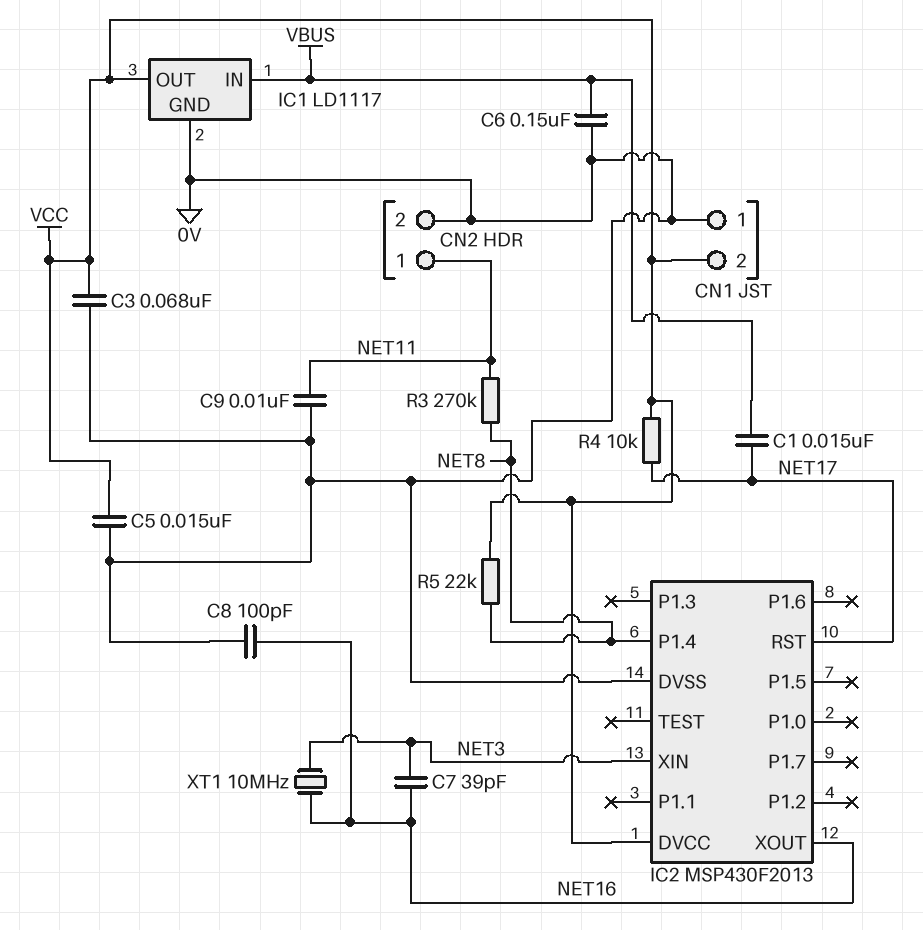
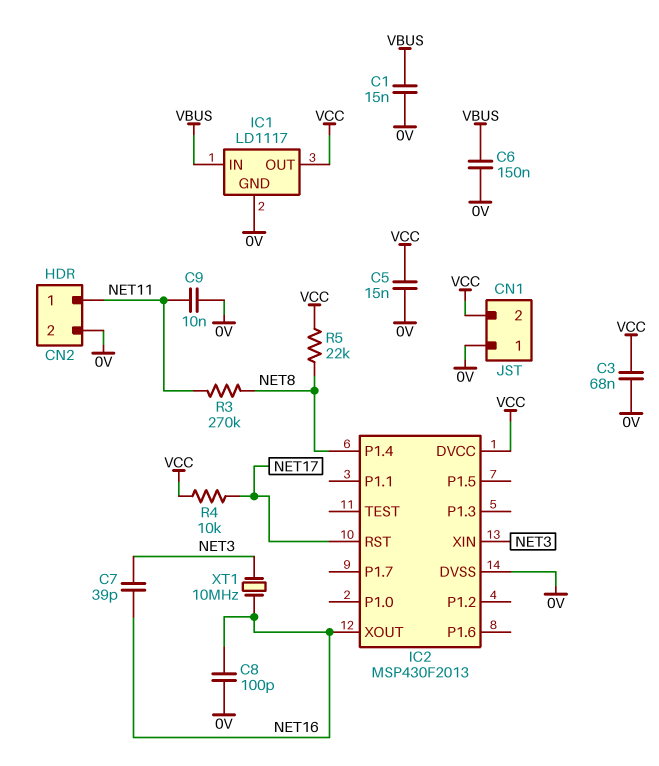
C1: 15nF (NET17, VBUS) -> 15nF (0V, VBUS)

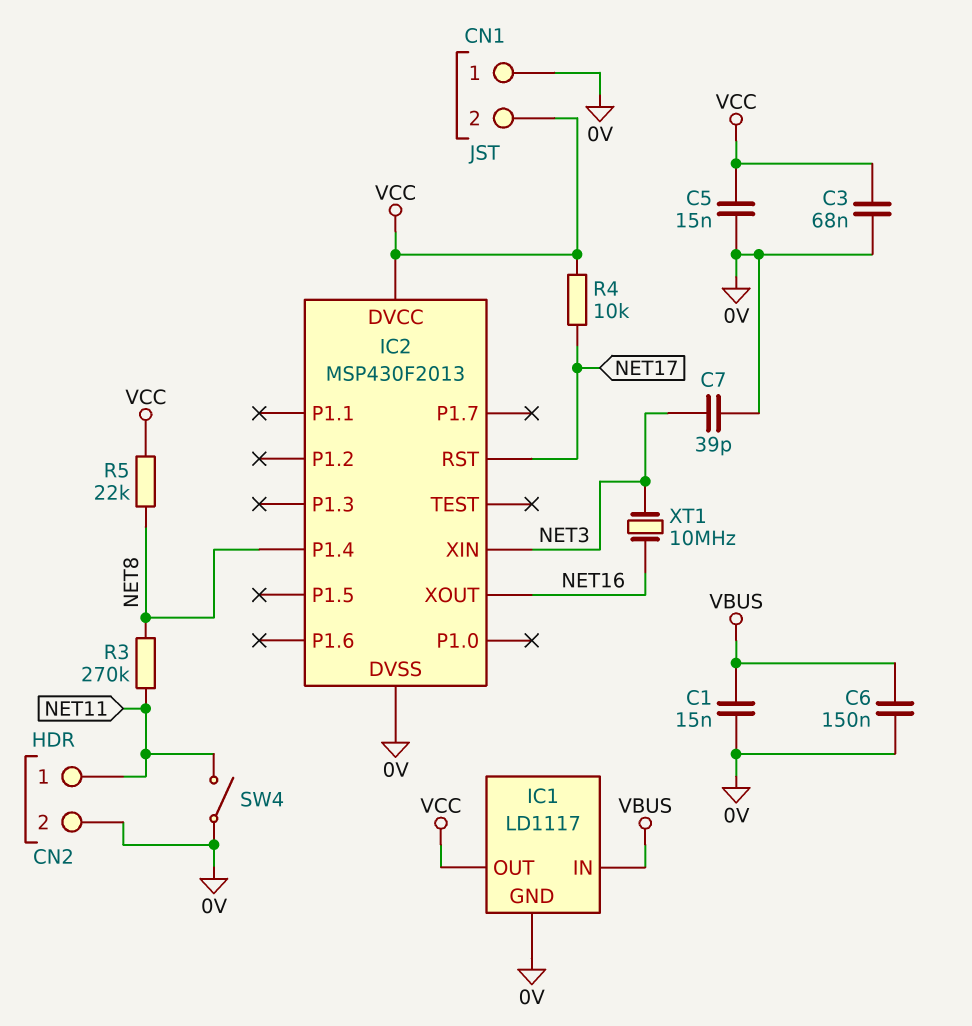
C7: 39pF (NET3, NET16) -> 39pF (0V, NET3)
C8: 100pF (0V, NET16) -> none
C9: 10nF (0V, NET11) -> none
SW4: none -> switch (0V, NET11)

